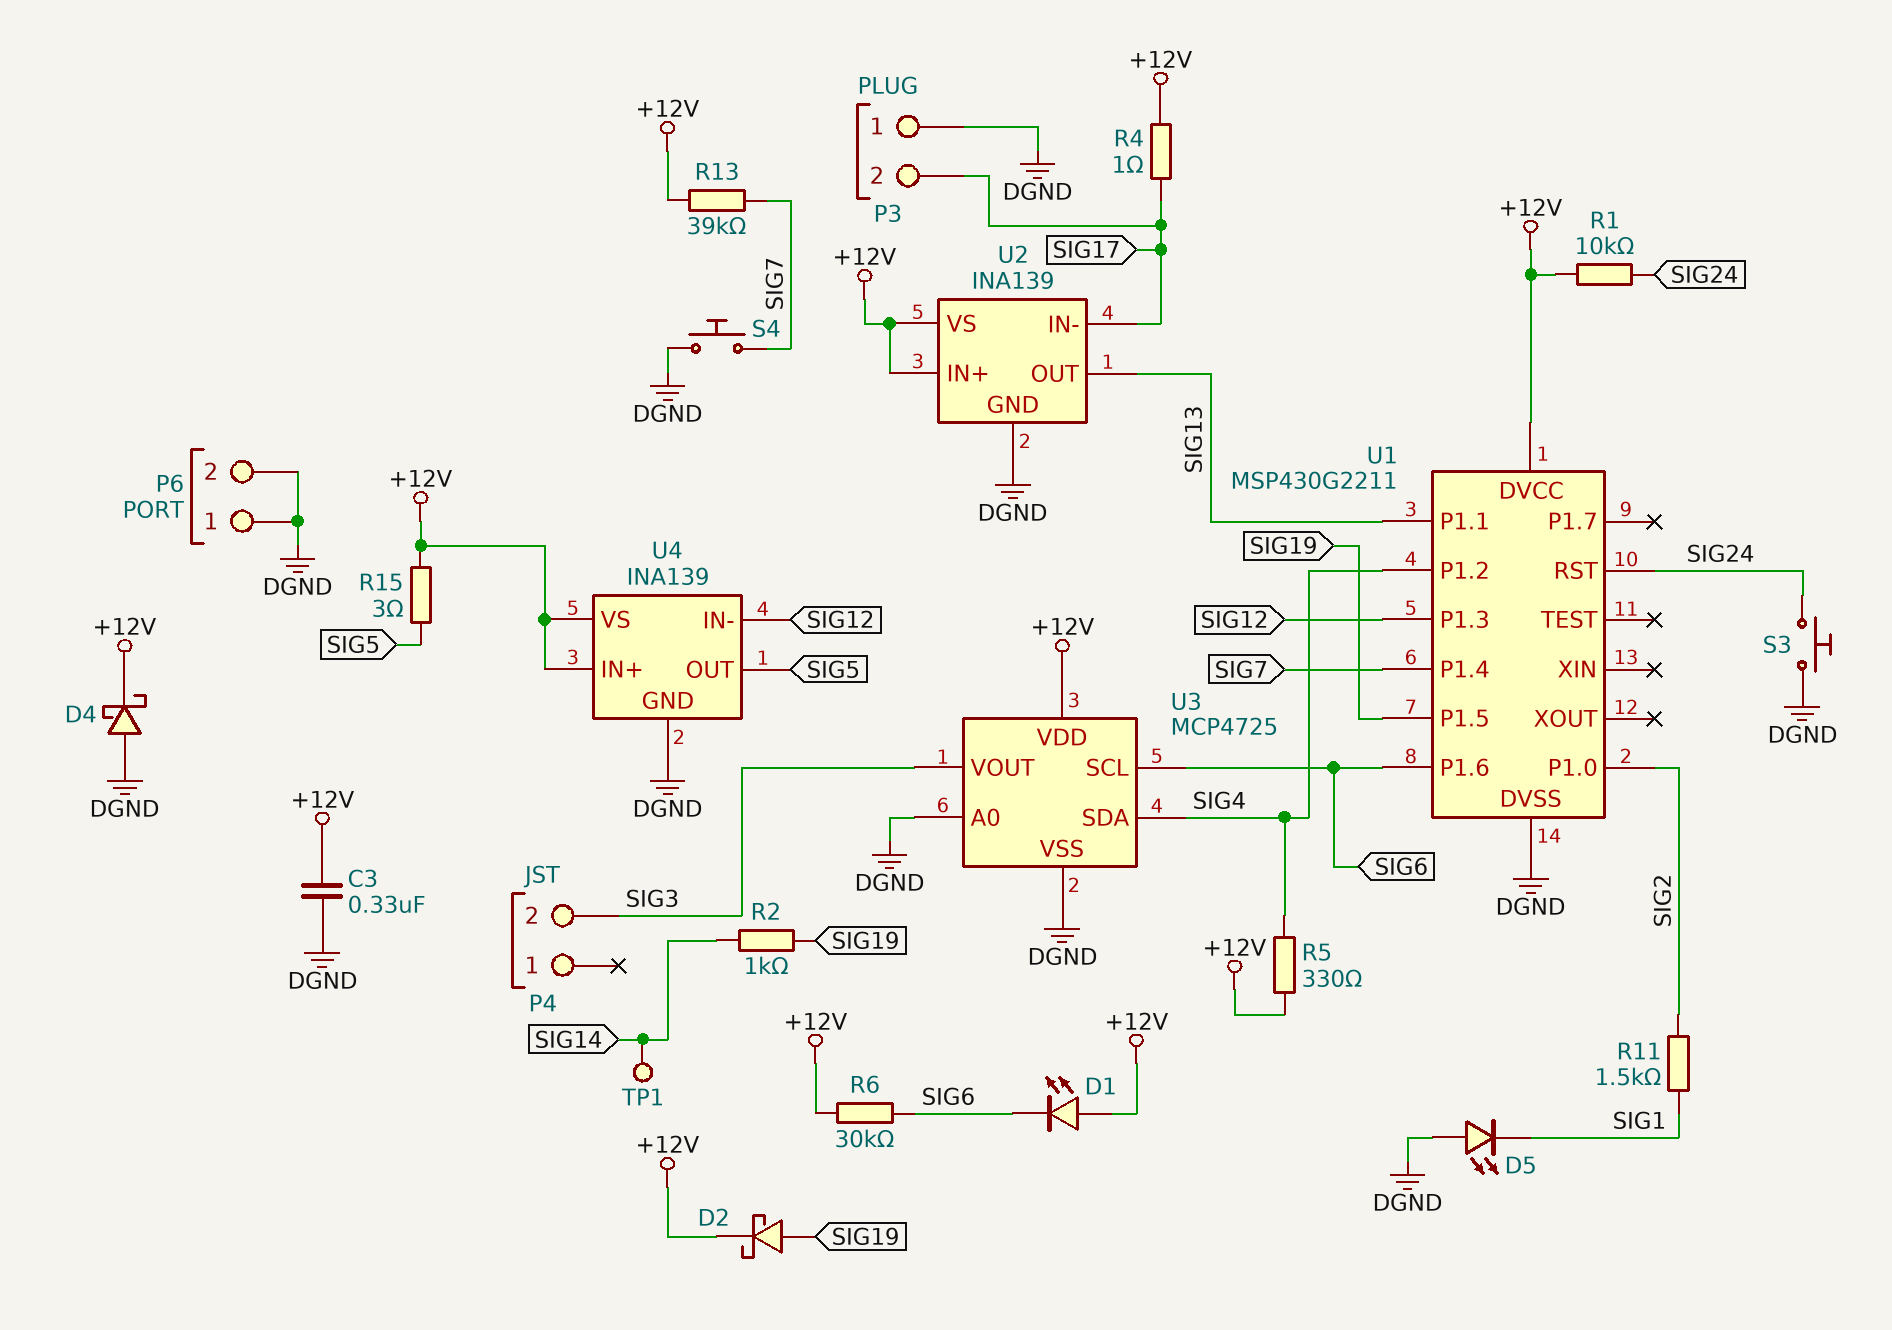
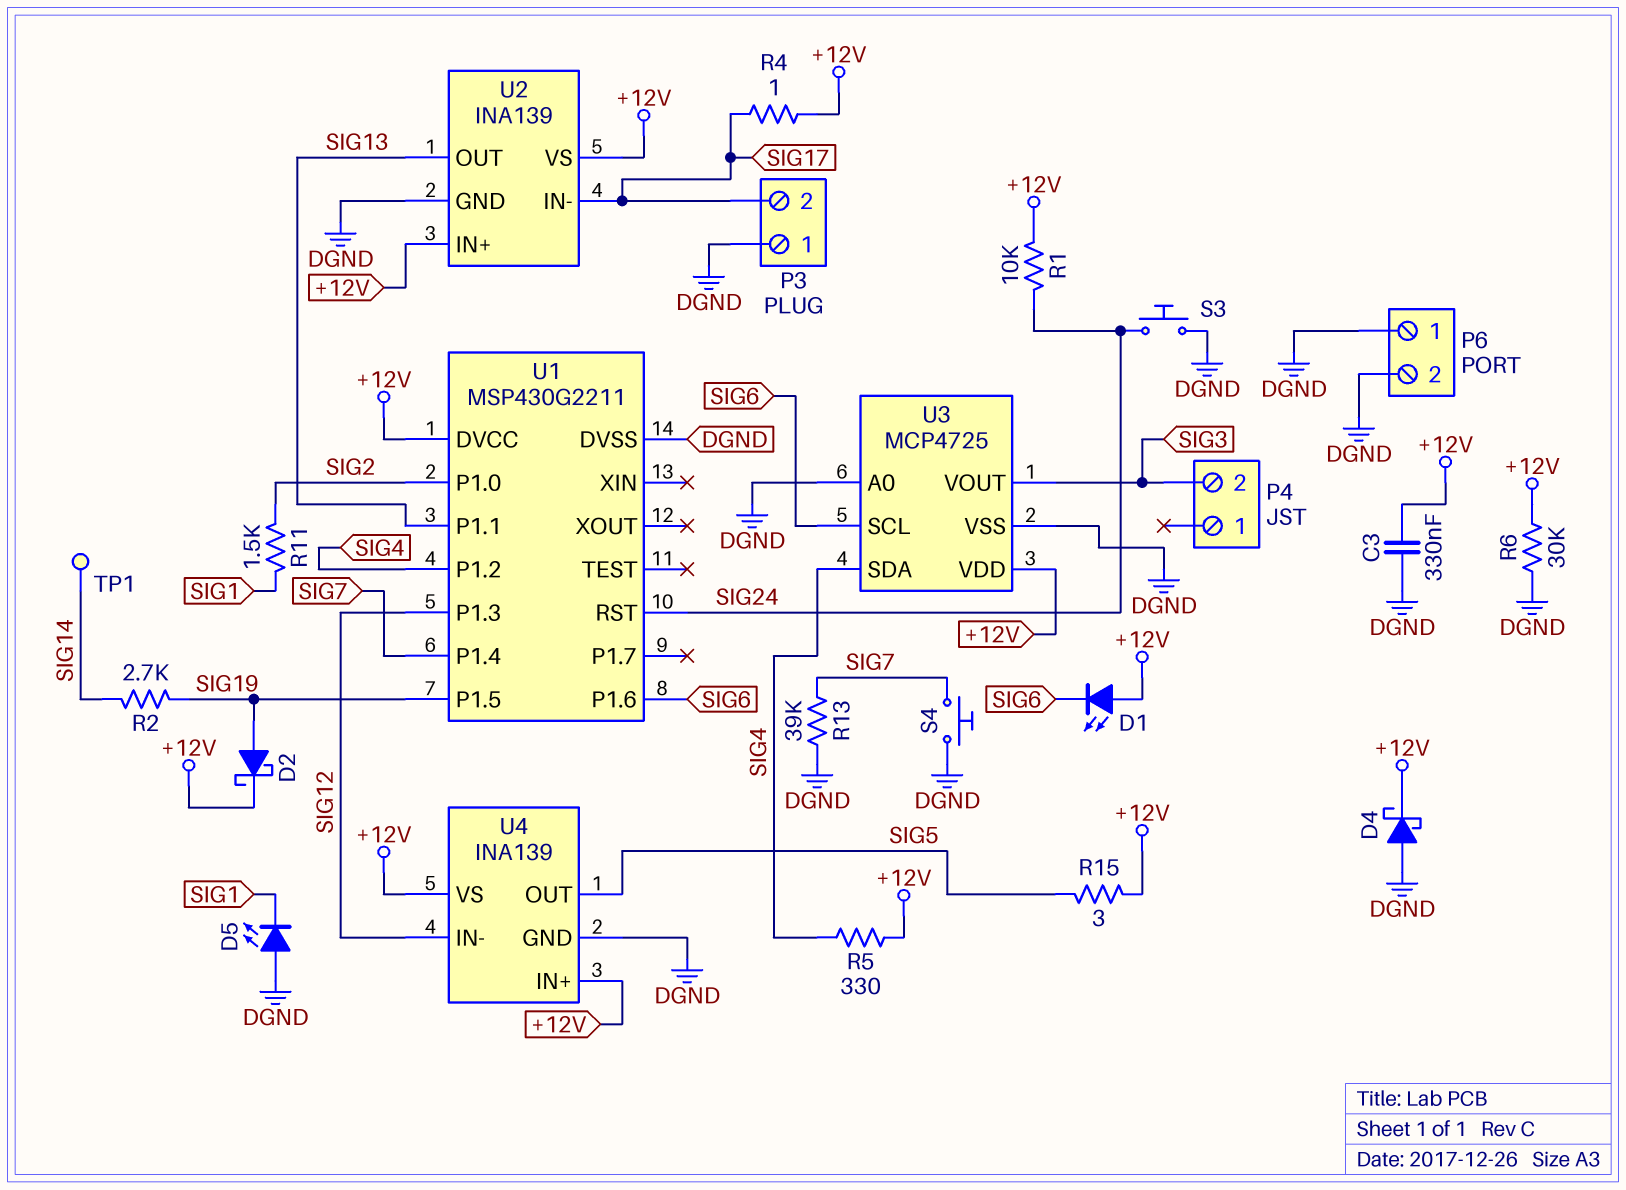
R2: 1k (SIG14, SIG19) -> 2.7k (SIG14, SIG19)
R6: 30k (+12V, SIG6) -> 30k (+12V, DGND)
R13: 39k (+12V, SIG7) -> 39k (DGND, SIG7)

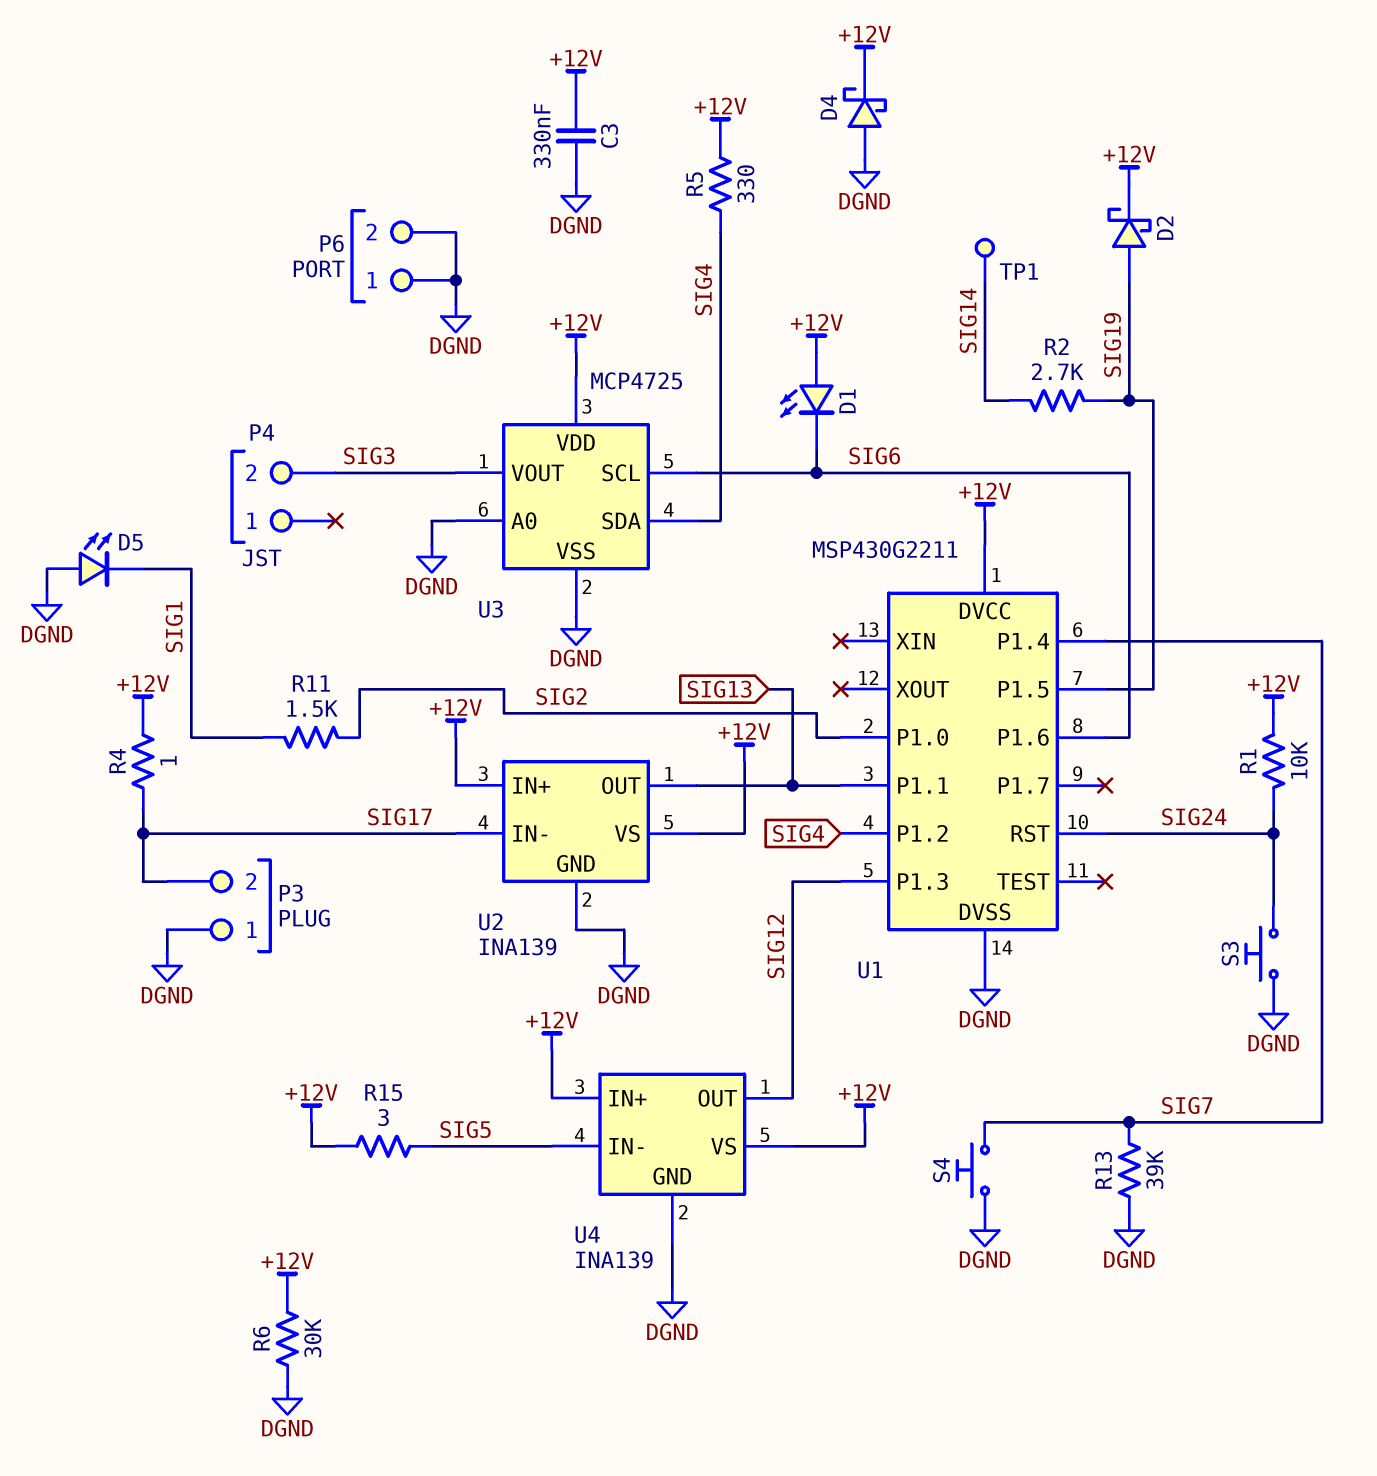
U4 pin IN-: SIG12 -> SIG5
U4 pin OUT: SIG5 -> SIG12

